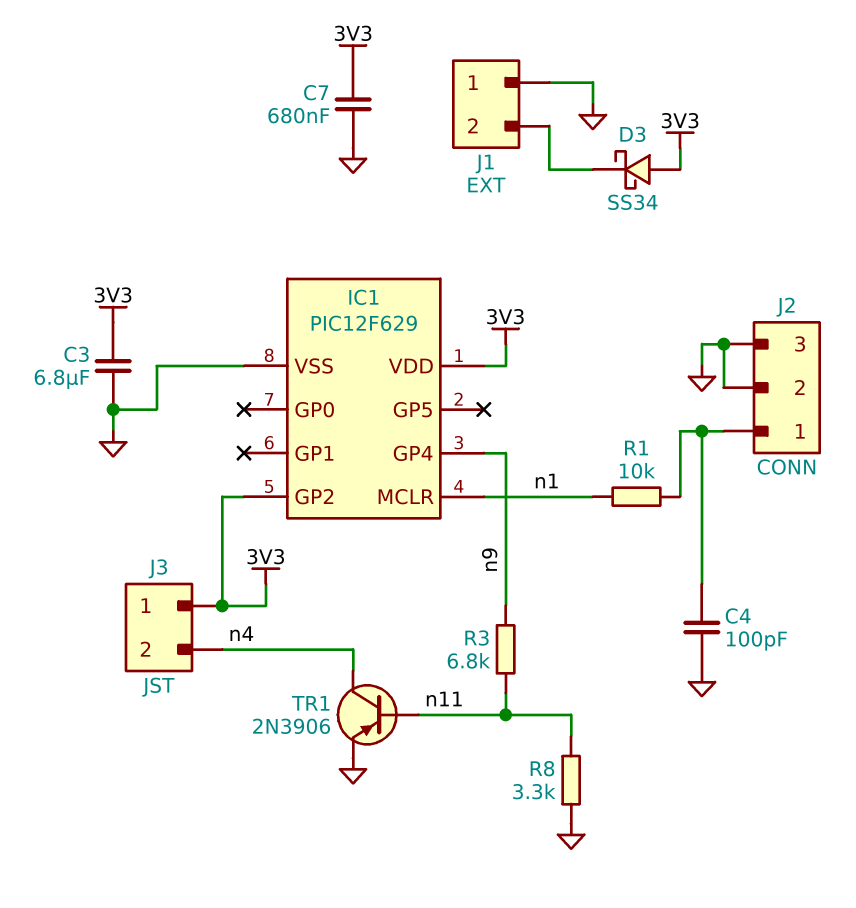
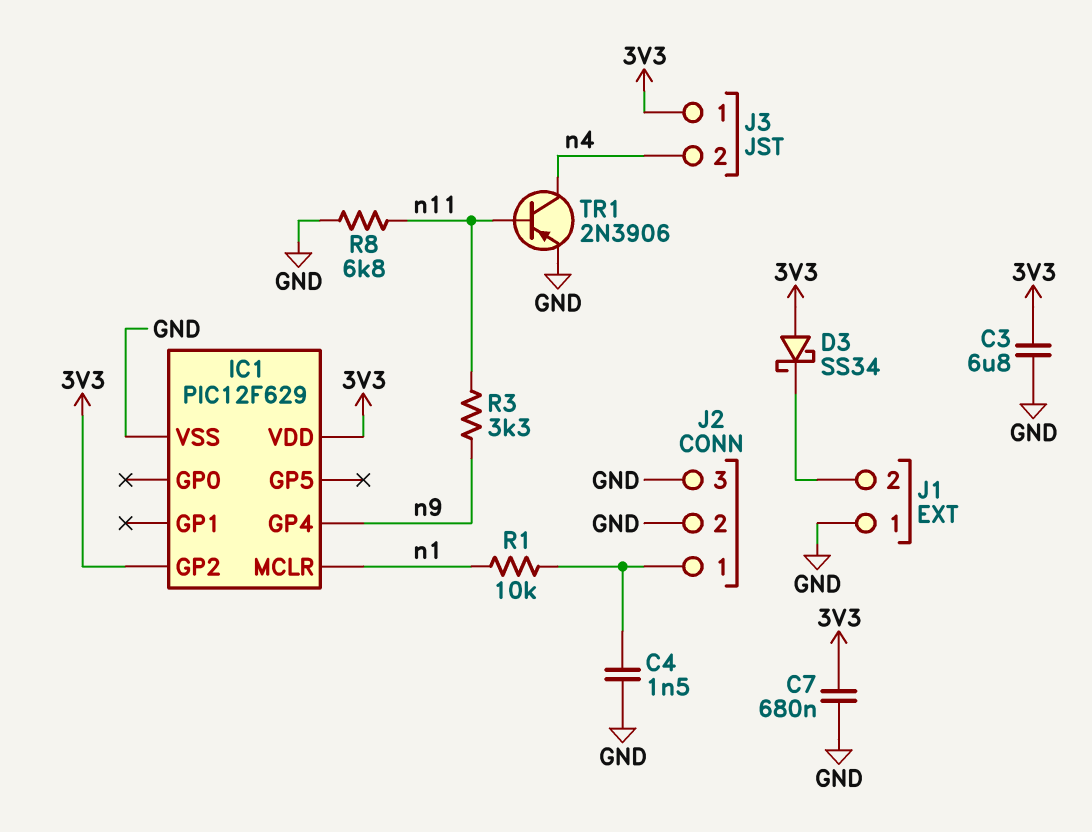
C4: 100pF (GND, J2/1) -> 1.5nF (GND, J2/1)
R3: 6.8k (n9, n11) -> 3.3k (n9, n11)
R8: 3.3k (GND, n11) -> 6.8k (GND, n11)

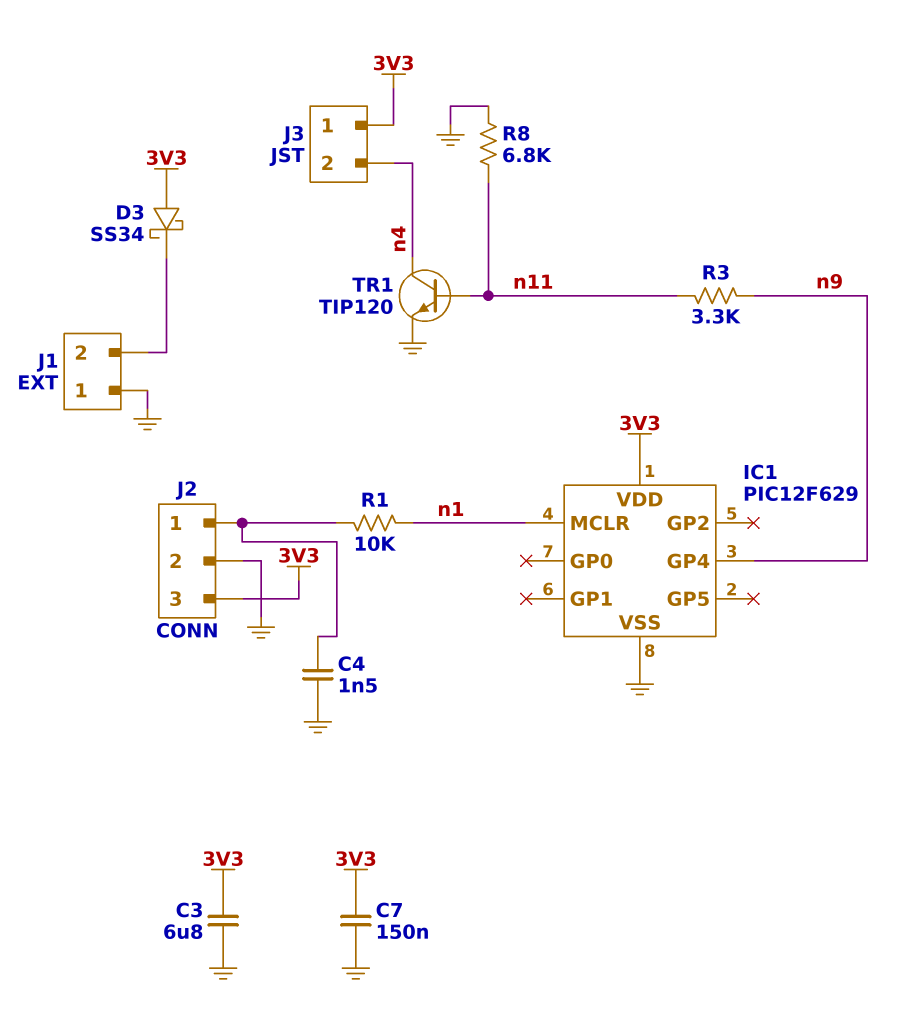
C7: 680nF (3V3, GND) -> 150nF (3V3, GND)
IC1 pin GP2: 3V3 -> none
J2 pin 3: GND -> 3V3
TR1: PNP 2N3906 (B n11, C n4, E GND) -> NPN TIP120 (B n11, C n4, E GND)

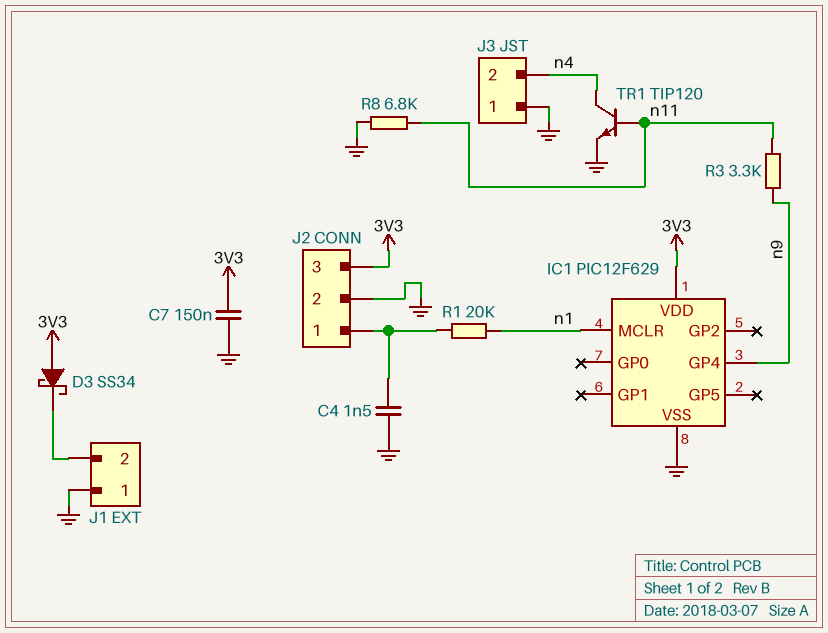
C3: 6.8uF (3V3, GND) -> none
J3 pin 1: 3V3 -> GND
R1: 10k (J2/1, n1) -> 20k (J2/1, n1)

